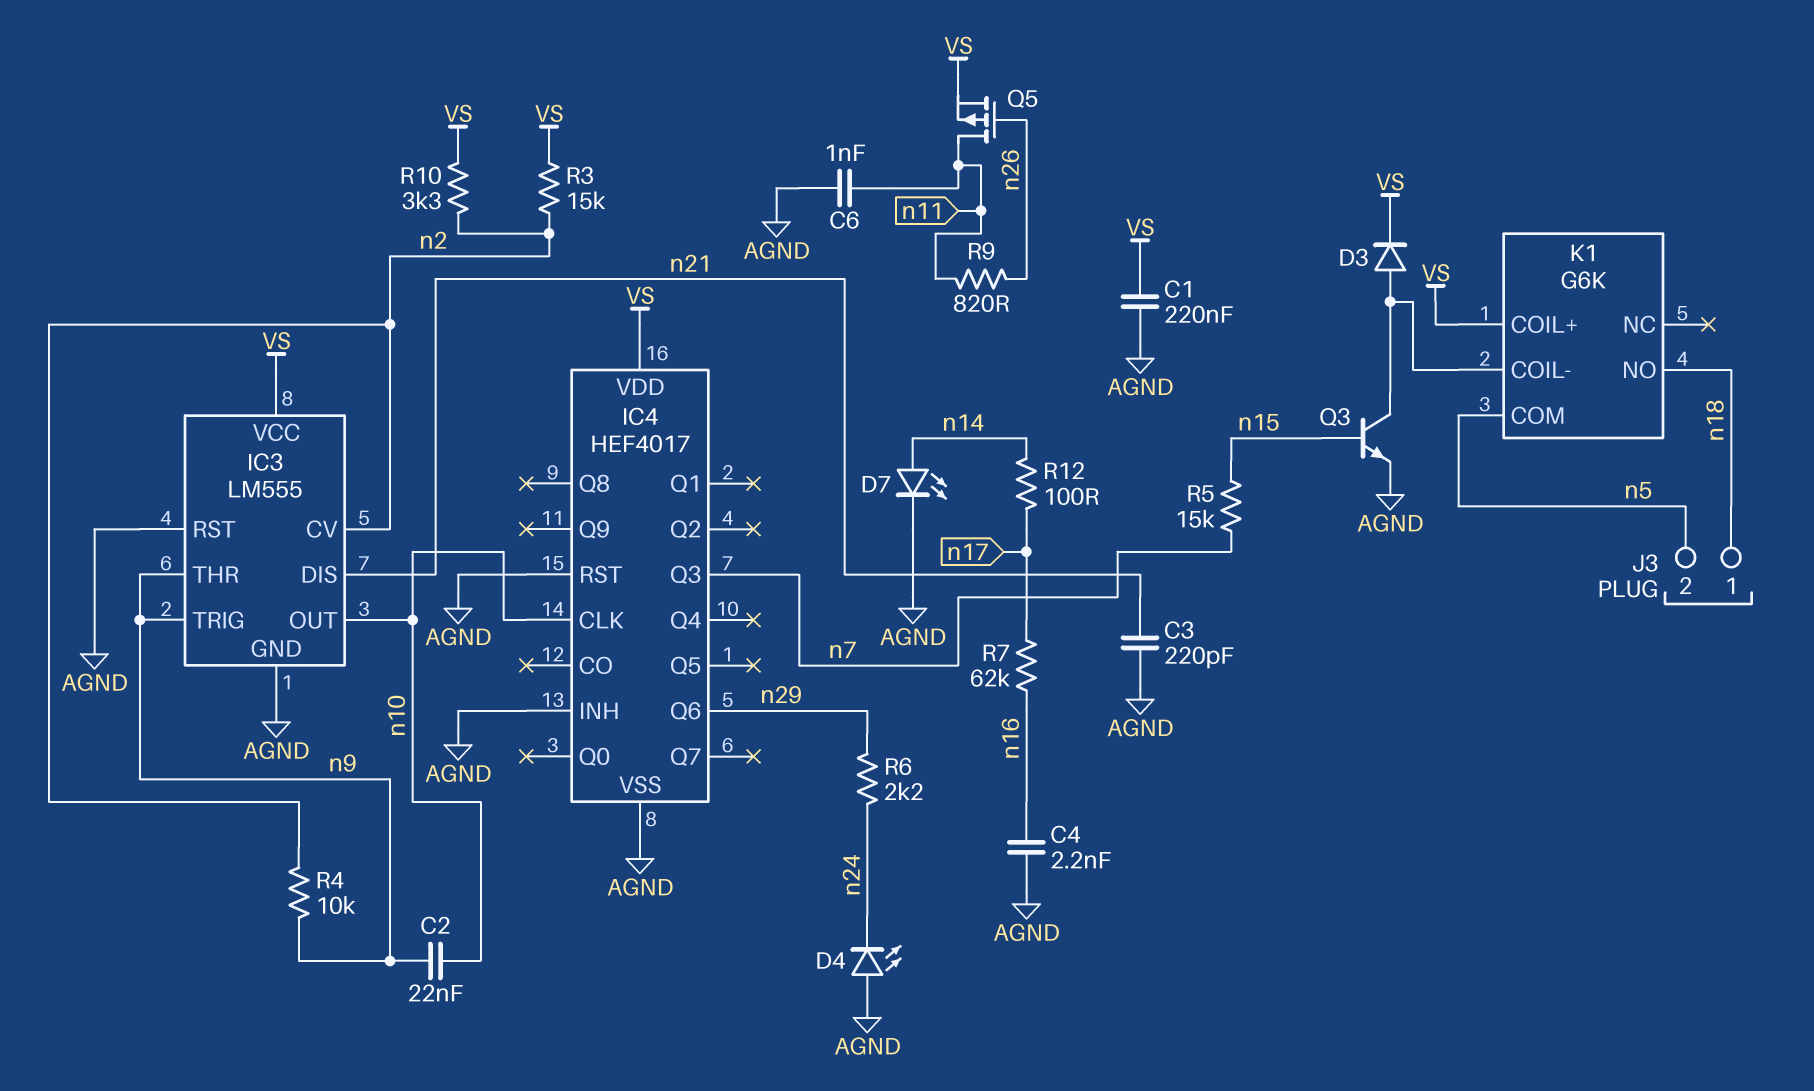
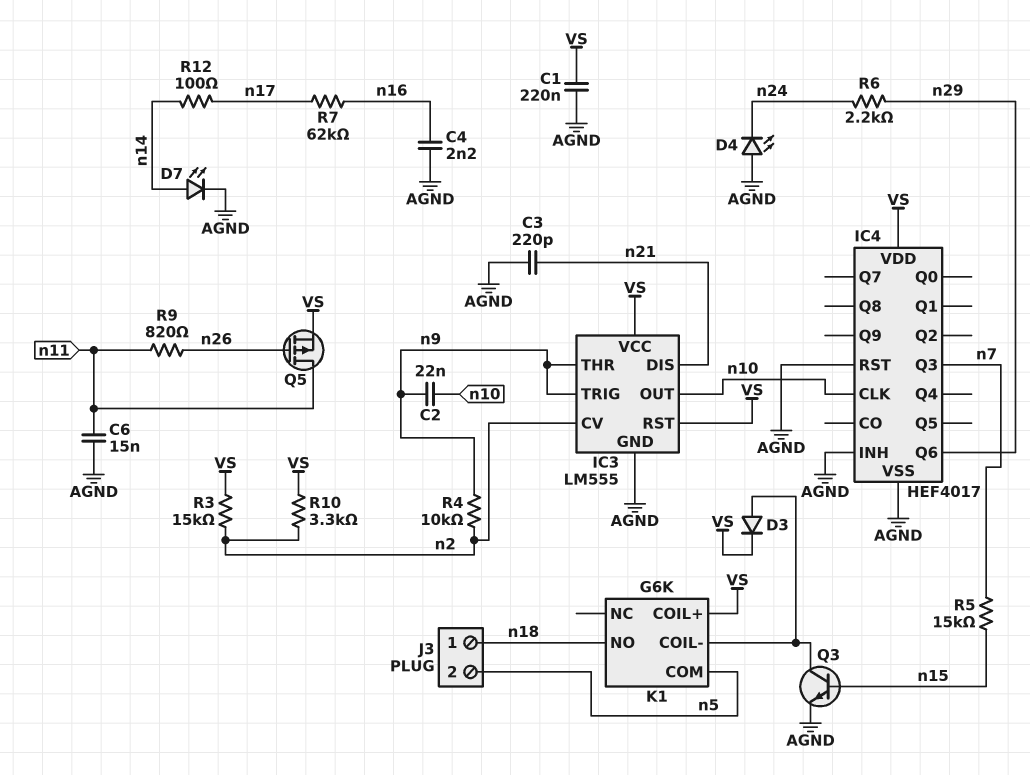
C6: 1nF (AGND, n11) -> 15nF (AGND, n11)
IC3 pin RST: AGND -> VS

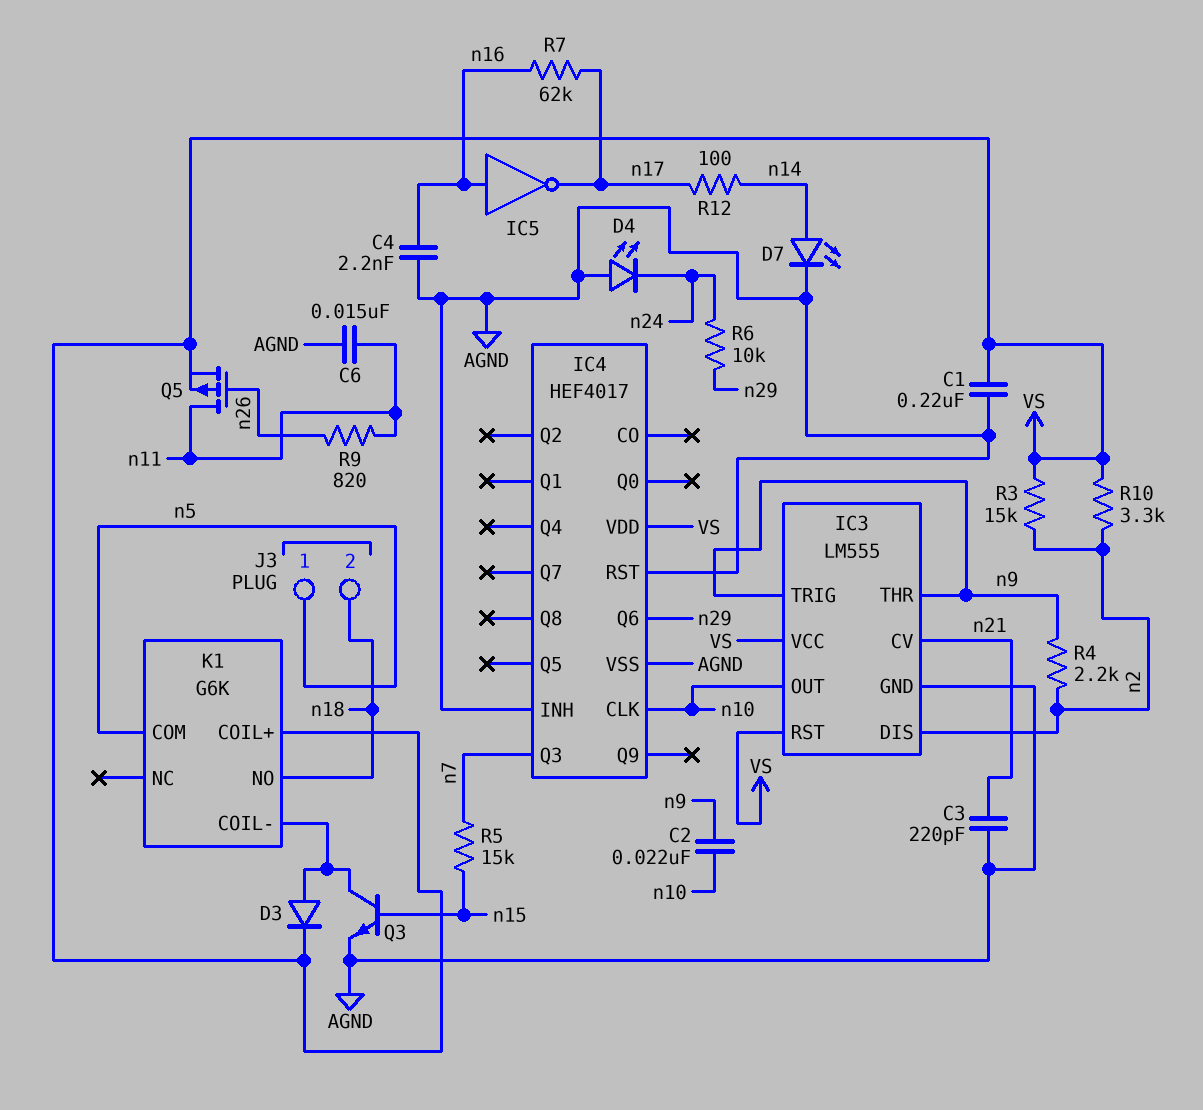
IC3 pin CV: n2 -> n21
IC3 pin DIS: n21 -> n2
IC5: none -> NOT (in n16, out n17)
J3 pin 1: n18 -> n5
J3 pin 2: n5 -> n18
R4: 10k (n2, n9) -> 2.2k (n2, n9)
R6: 2.2k (n24, n29) -> 10k (n24, n29)

